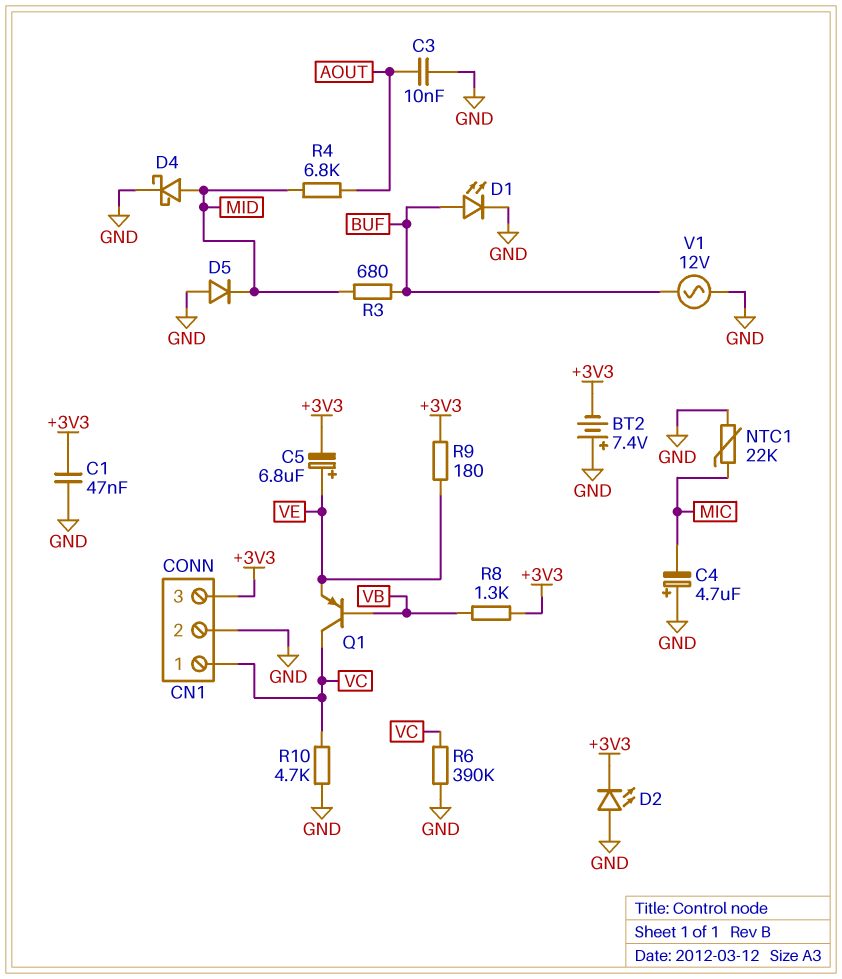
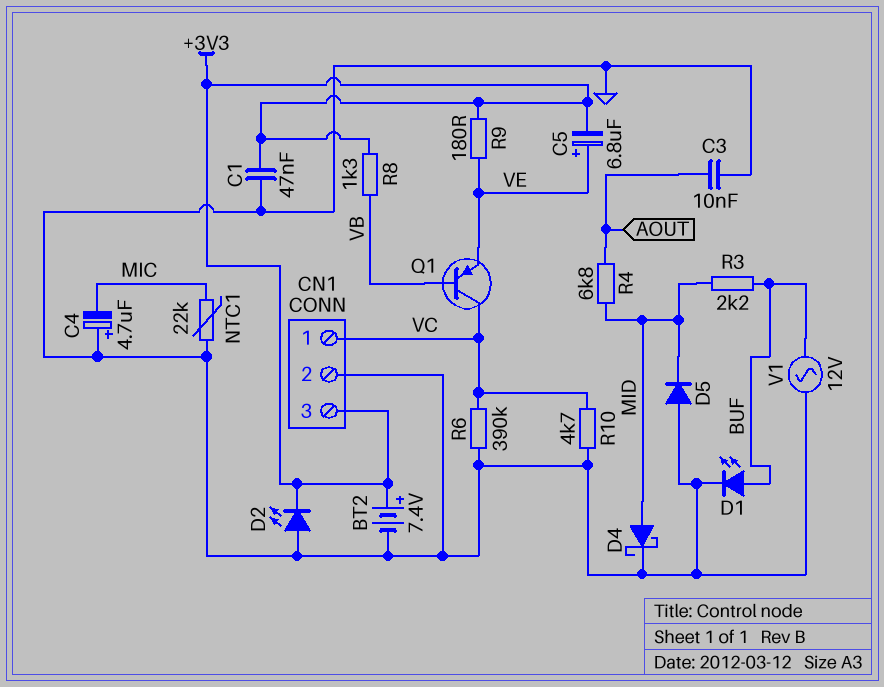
BT2: 7.4V (plus GND, minus +3V3) -> 7.4V (plus +3V3, minus GND)
R3: 680 (BUF, MID) -> 2.2k (BUF, MID)

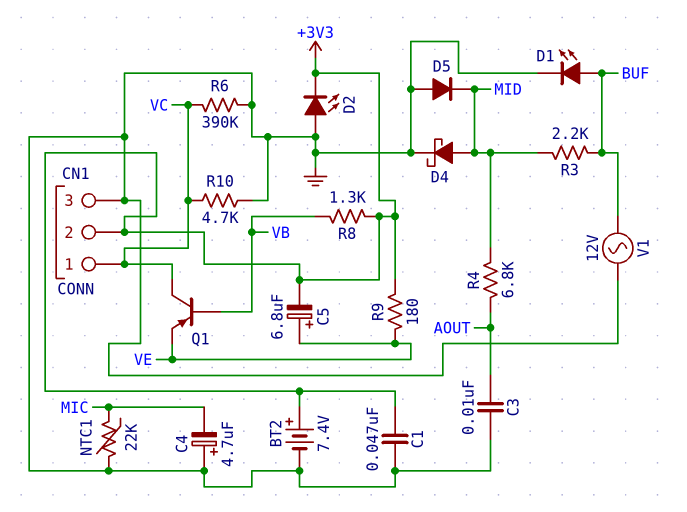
CN1 pin 2: GND -> +3V3
CN1 pin 3: +3V3 -> GND

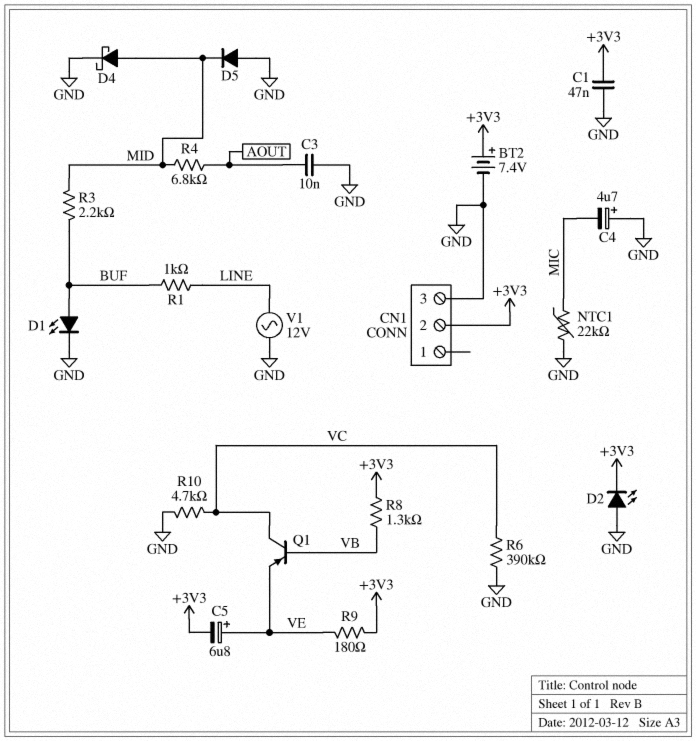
CN1 pin 1: VC -> none
R1: none -> 1k (BUF, LINE)
V1: AC 12V (BUF, GND) -> AC 12V (GND, LINE)

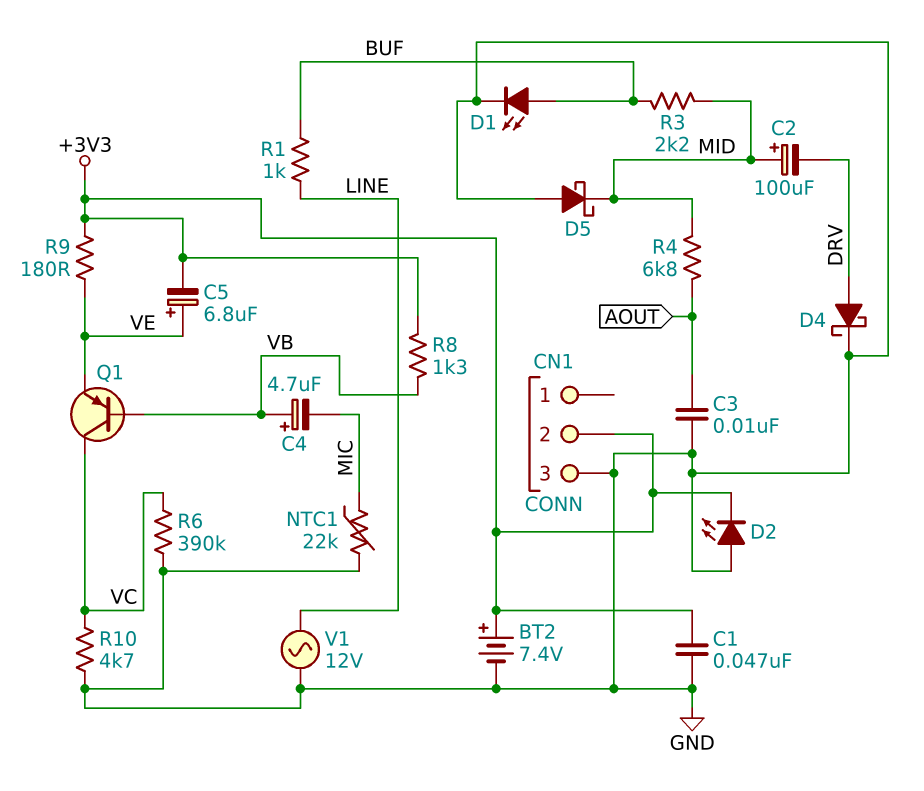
C2: none -> 100uF (plus MID, minus DRV)
C4: 4.7uF (plus GND, minus MIC) -> 4.7uF (plus VB, minus MIC)
D4: schottky (A MID, K GND) -> schottky (A DRV, K GND)
D5: diode (A GND, K MID) -> schottky (A GND, K MID)

